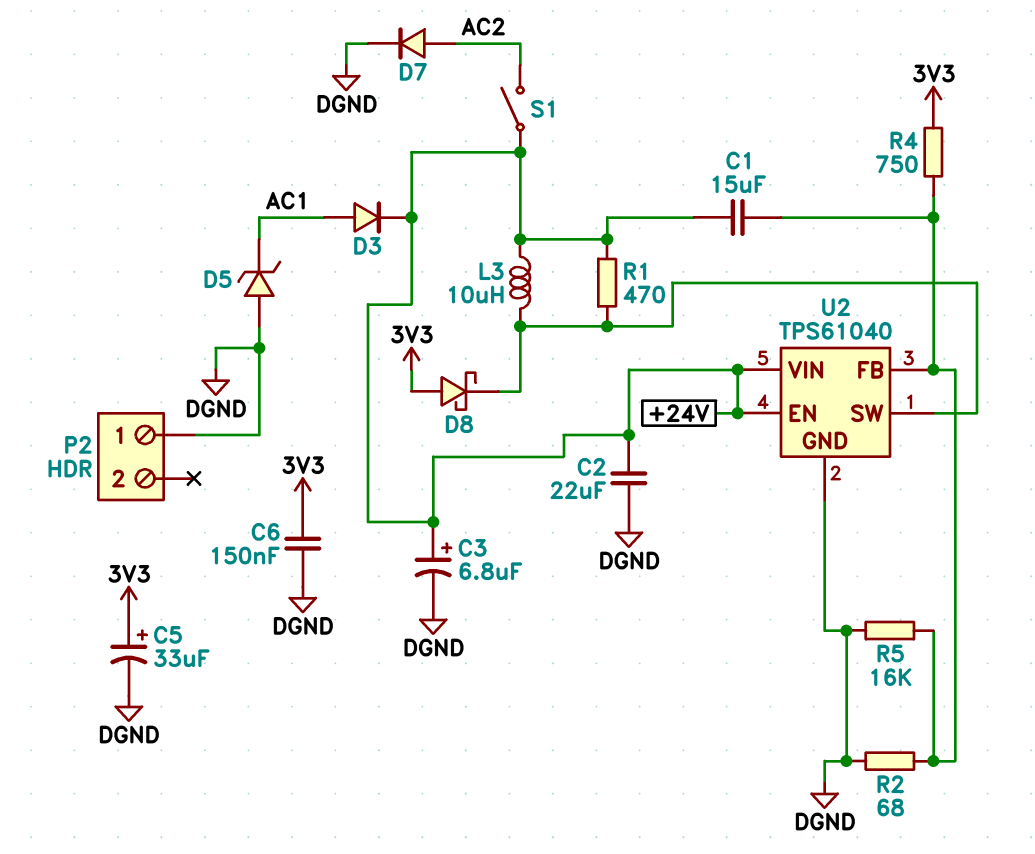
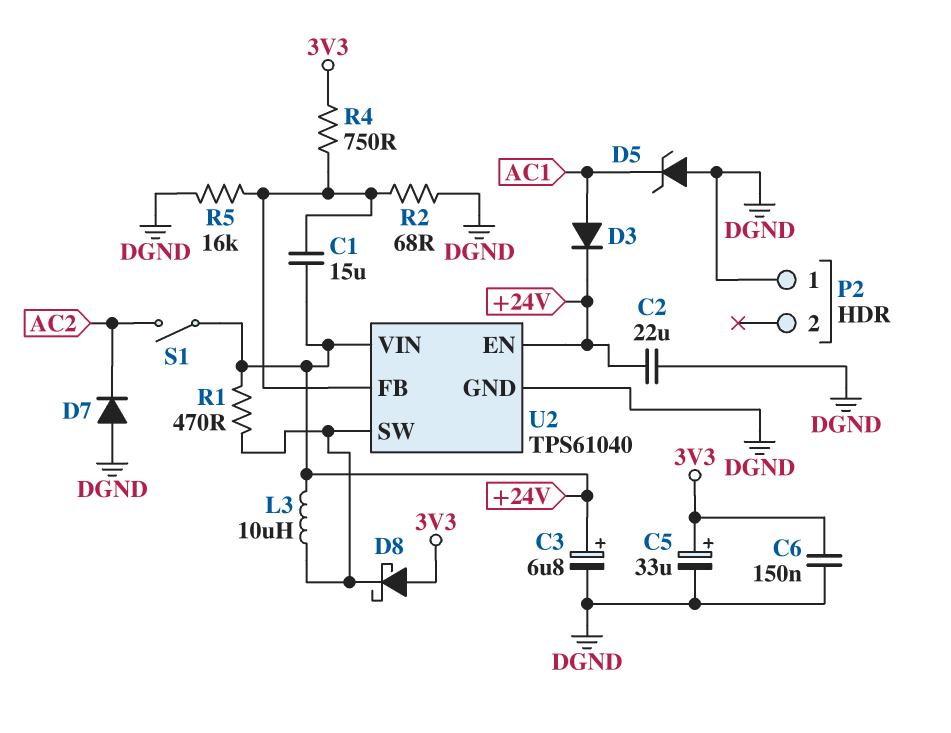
D7: diode (A AC2, K DGND) -> diode (A DGND, K AC2)

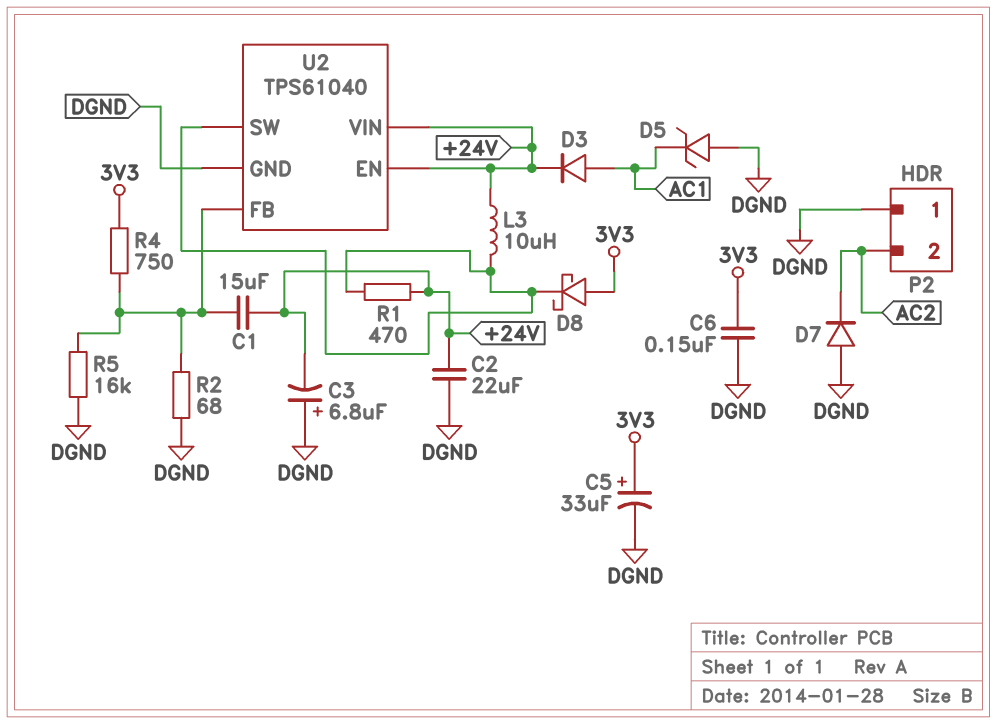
C3: 6.8uF (plus +24V, minus DGND) -> 6.8uF (plus DGND, minus +24V)
P2 pin 2: none -> AC2
S1: switch (+24V, AC2) -> none

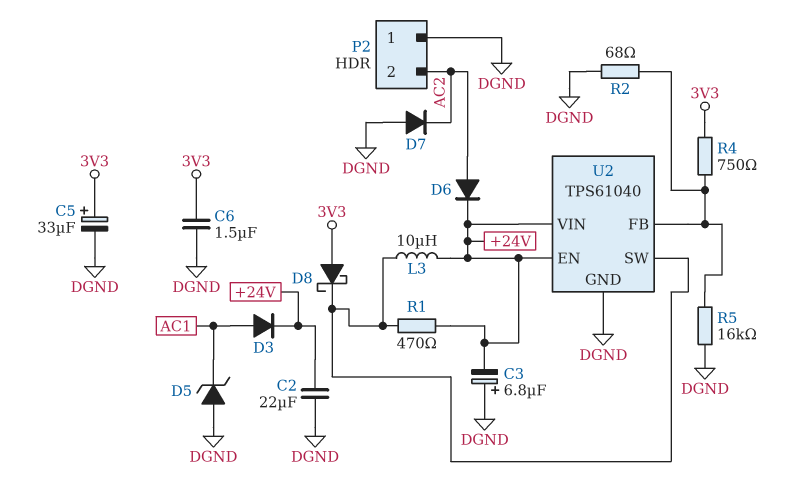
C1: 15uF (+24V, U2/FB) -> none
C6: 150nF (3V3, DGND) -> 1.5uF (3V3, DGND)
D6: none -> diode (A AC2, K +24V)

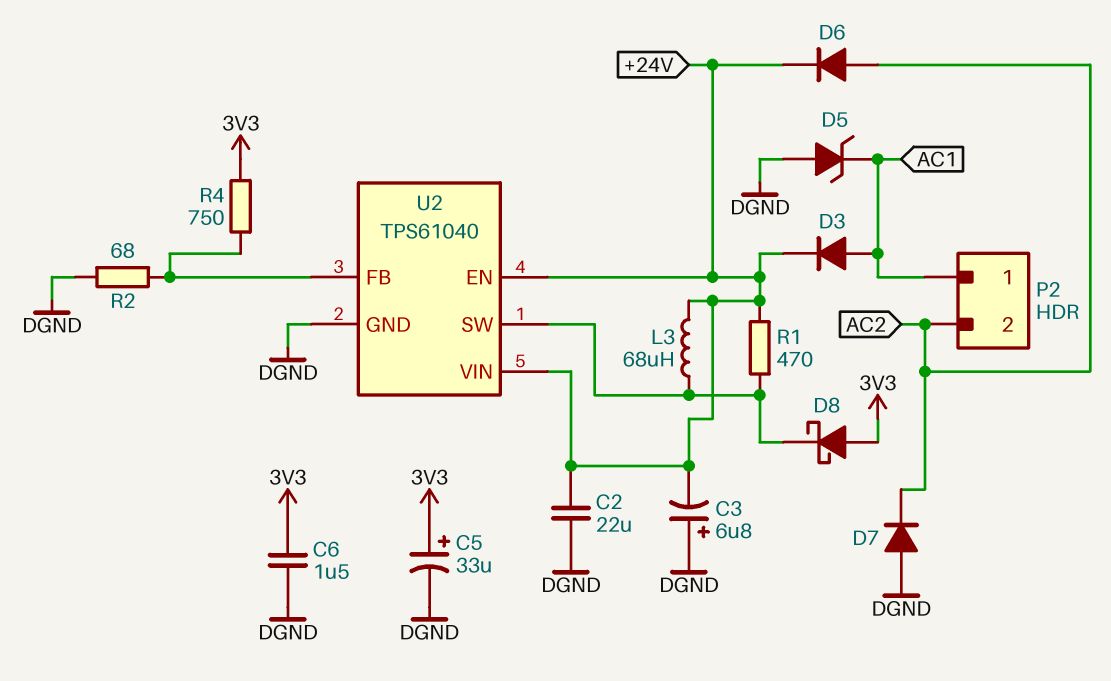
L3: 10uH (+24V, U2/SW) -> 68uH (+24V, U2/SW)
P2 pin 1: DGND -> AC1
R5: 16k (DGND, U2/FB) -> none

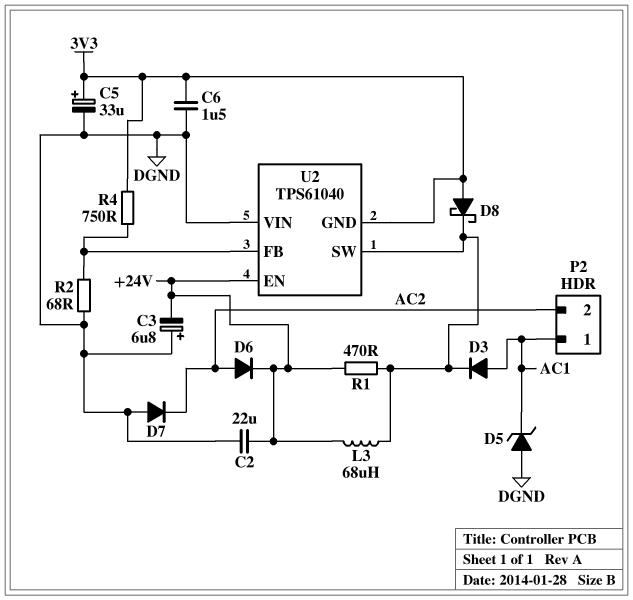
D3: diode (A AC1, K +24V) -> diode (A AC1, K U2/SW)
U2 pin GND: DGND -> 3V3
U2 pin VIN: +24V -> DGND

